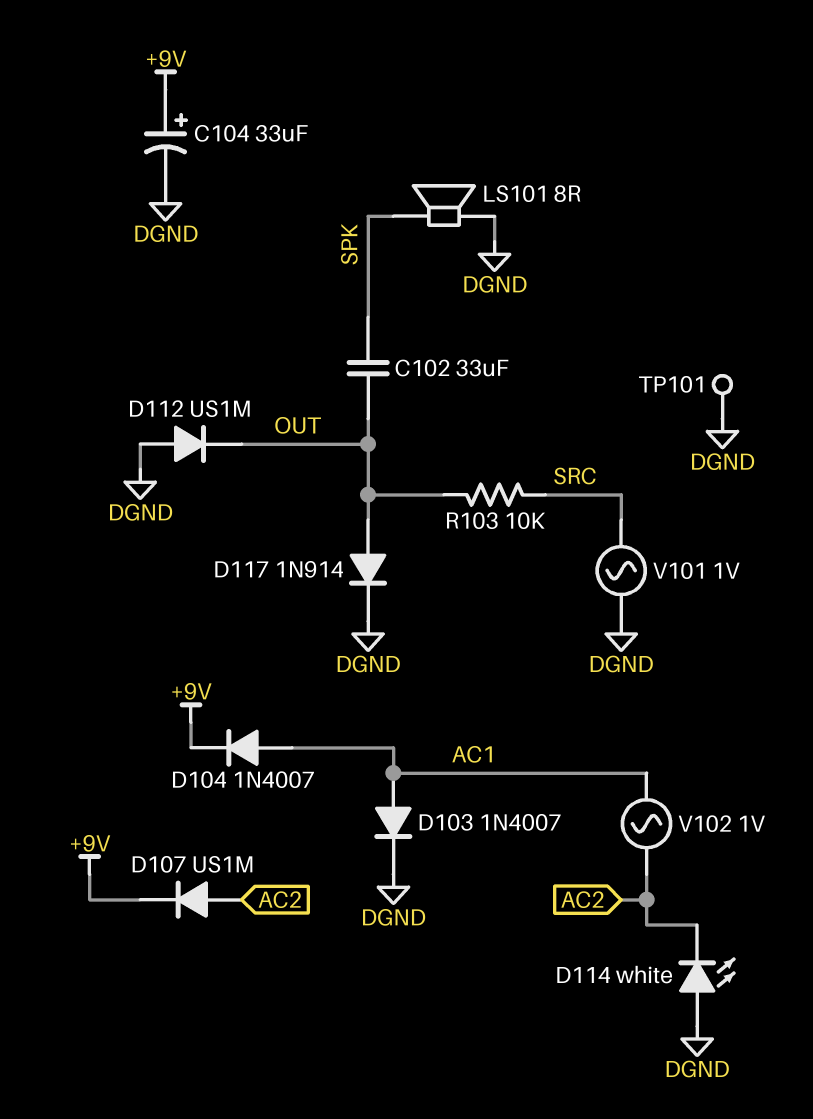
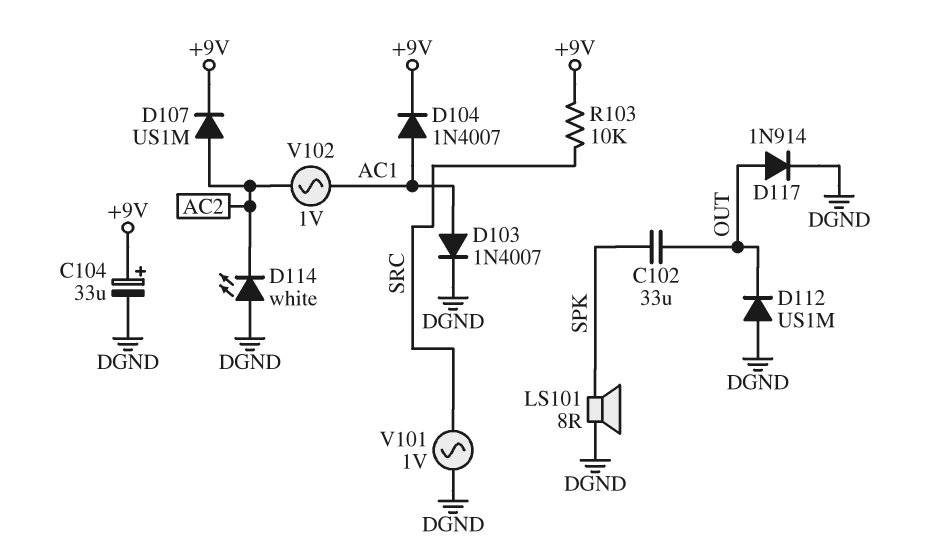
R103: 10k (OUT, SRC) -> 10k (+9V, SRC)
TP101: test point (DGND) -> none

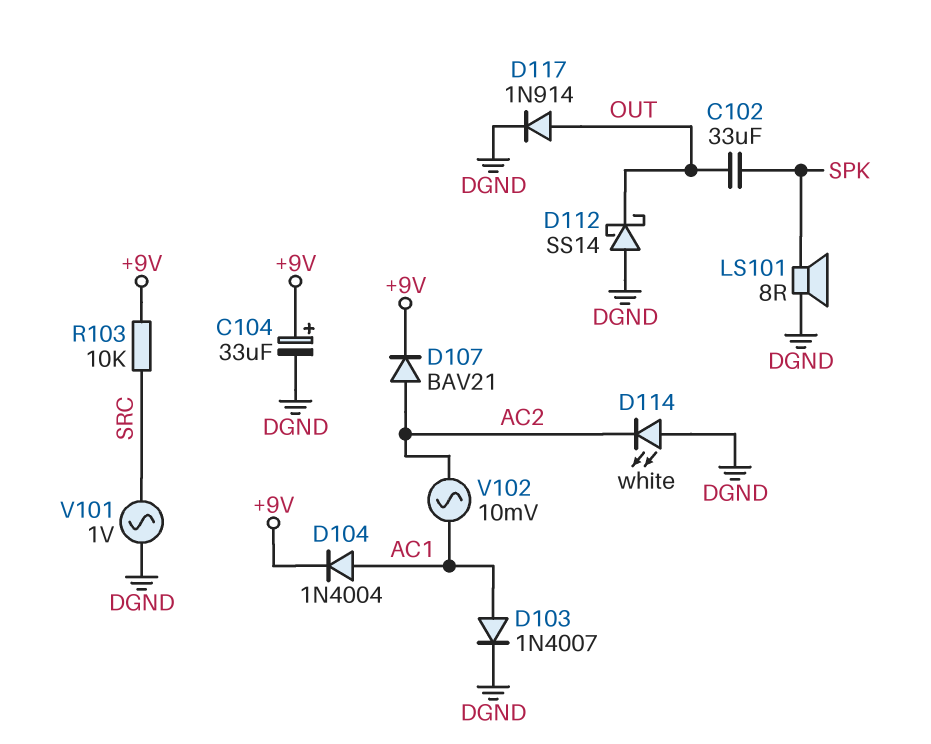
D104: diode 1N4007 (A AC1, K +9V) -> diode 1N4004 (A AC1, K +9V)
D107: diode US1M (A AC2, K +9V) -> diode BAV21 (A AC2, K +9V)
D112: diode US1M (A DGND, K OUT) -> schottky SS14 (A DGND, K OUT)
V102: AC 1V (AC1, AC2) -> AC 10mV (AC1, AC2)

